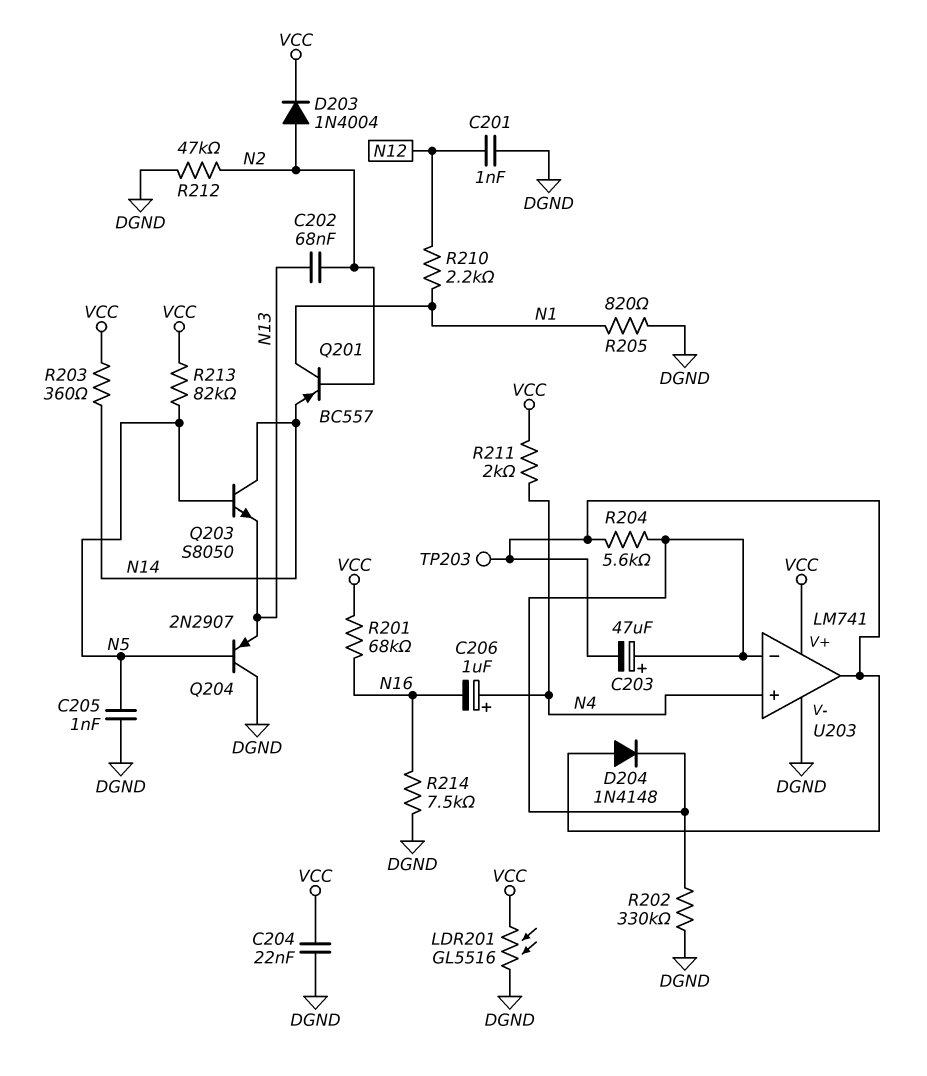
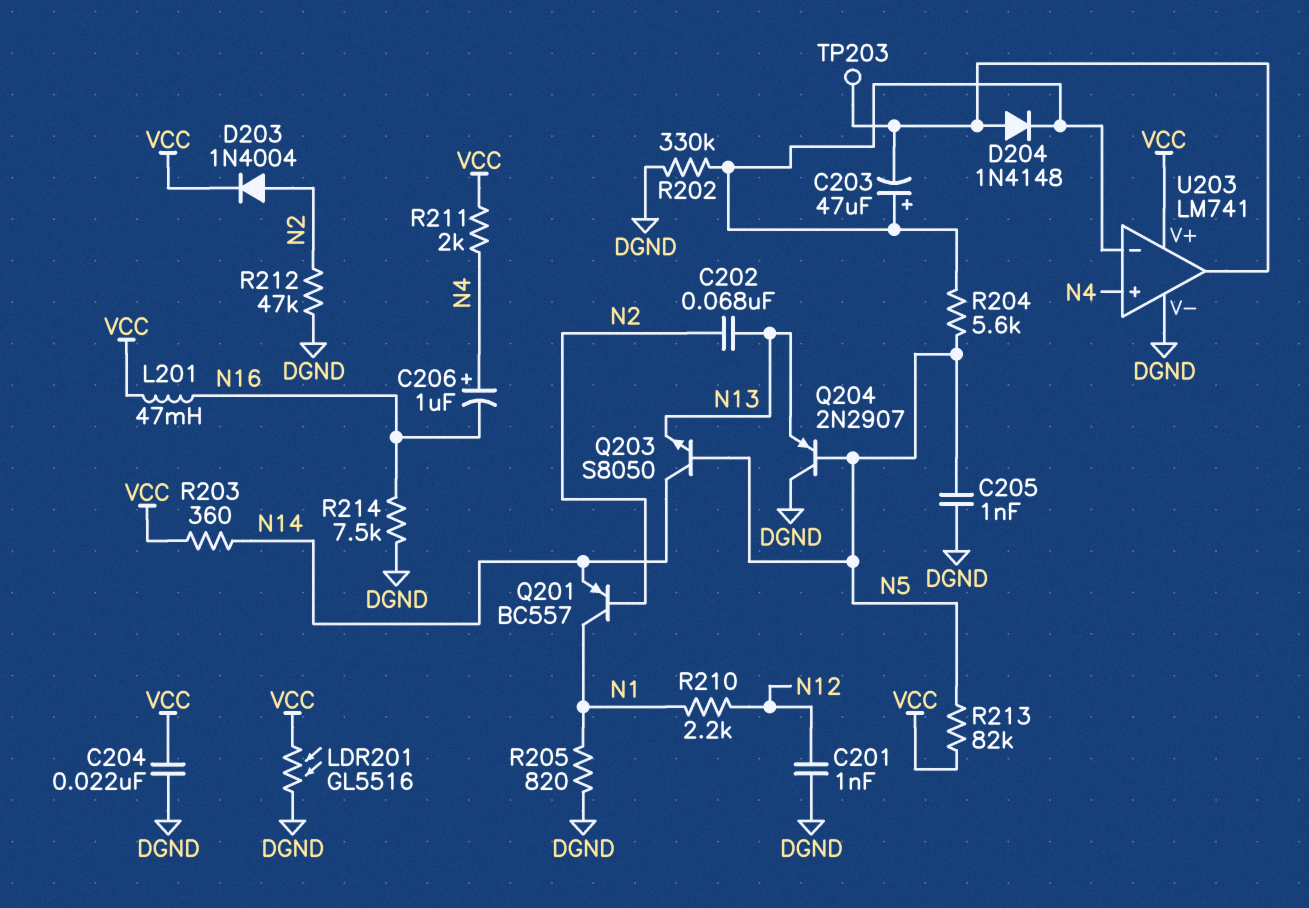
L201: none -> 47mH (N16, VCC)
R201: 68k (N16, VCC) -> none
R204: 5.6k (U203/in-, U203/out) -> 5.6k (N5, U203/in-)

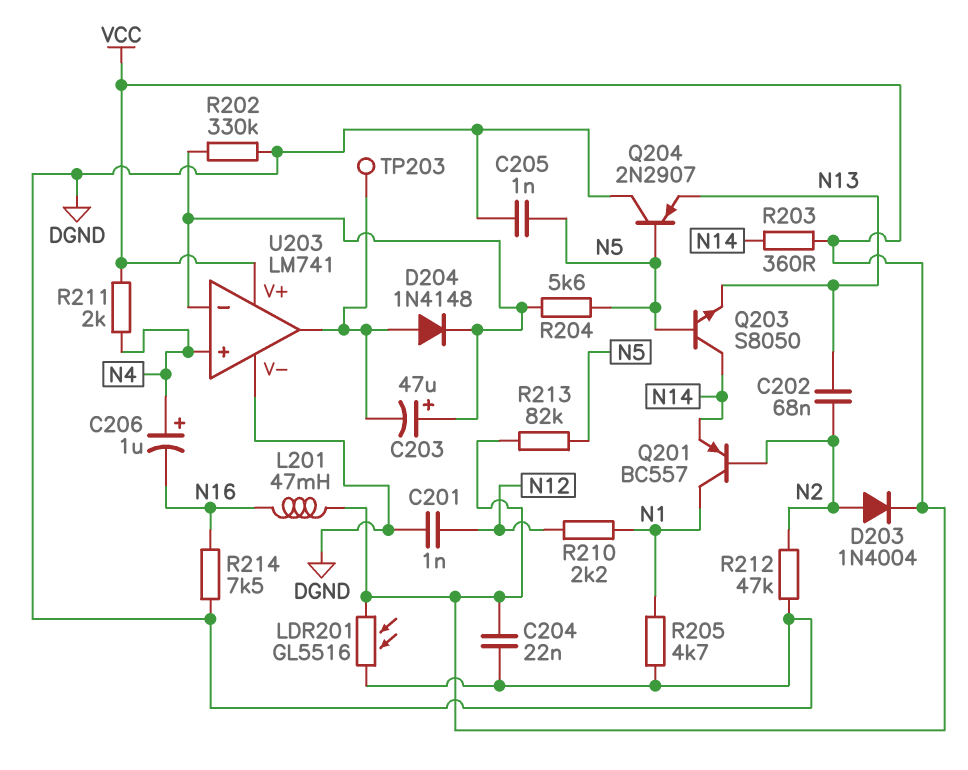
R205: 820 (DGND, N1) -> 4.7k (DGND, N1)

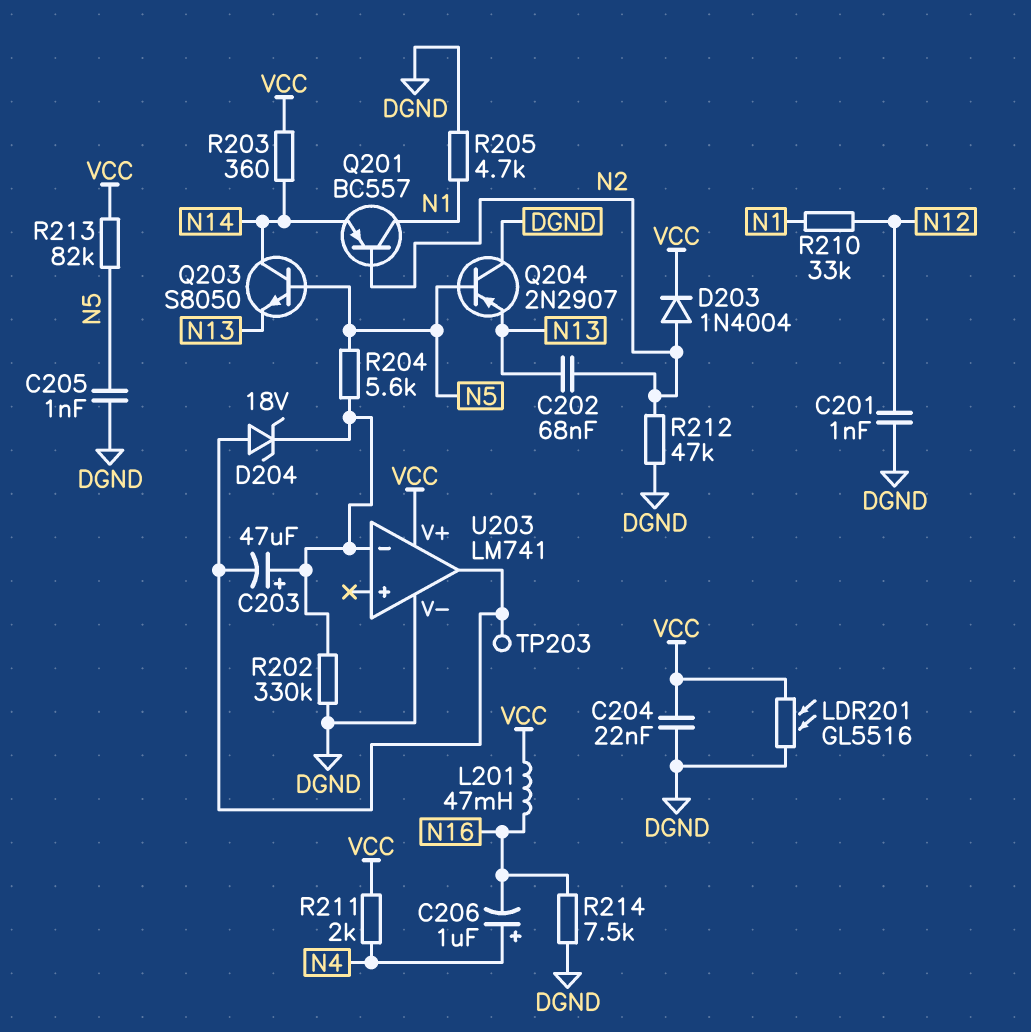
D204: diode 1N4148 (A U203/out, K U203/in-) -> zener 18V (A U203/out, K U203/in-)
R210: 2.2k (N1, N12) -> 33k (N1, N12)
U203 pin in+: N4 -> none

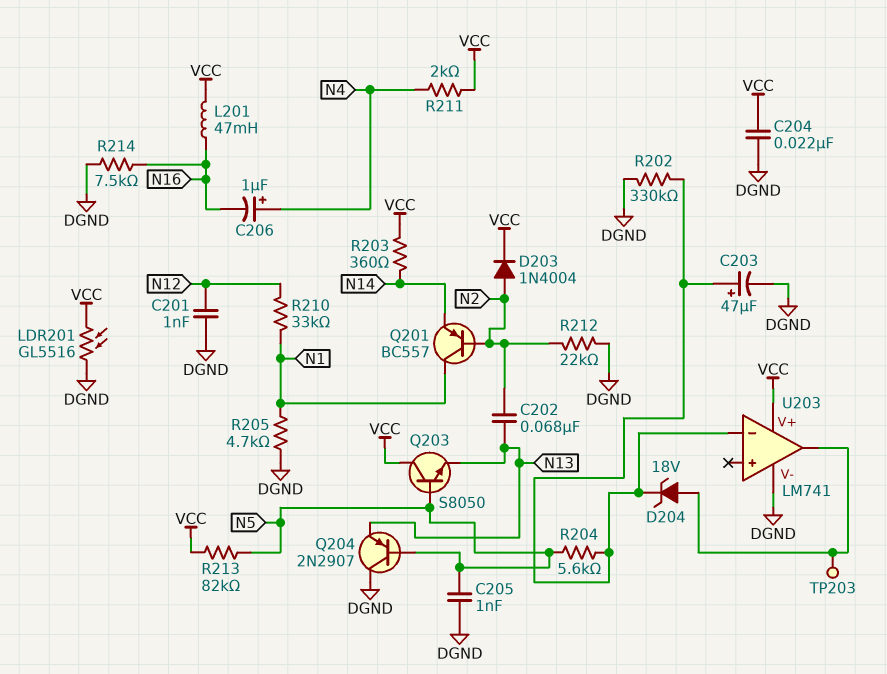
C203: 47uF (plus U203/in-, minus U203/out) -> 47uF (plus U203/in-, minus DGND)
Q203: NPN S8050 (B N5, C N14, E N13) -> NPN S8050 (B N5, C VCC, E N13)
R212: 47k (DGND, N2) -> 22k (DGND, N2)

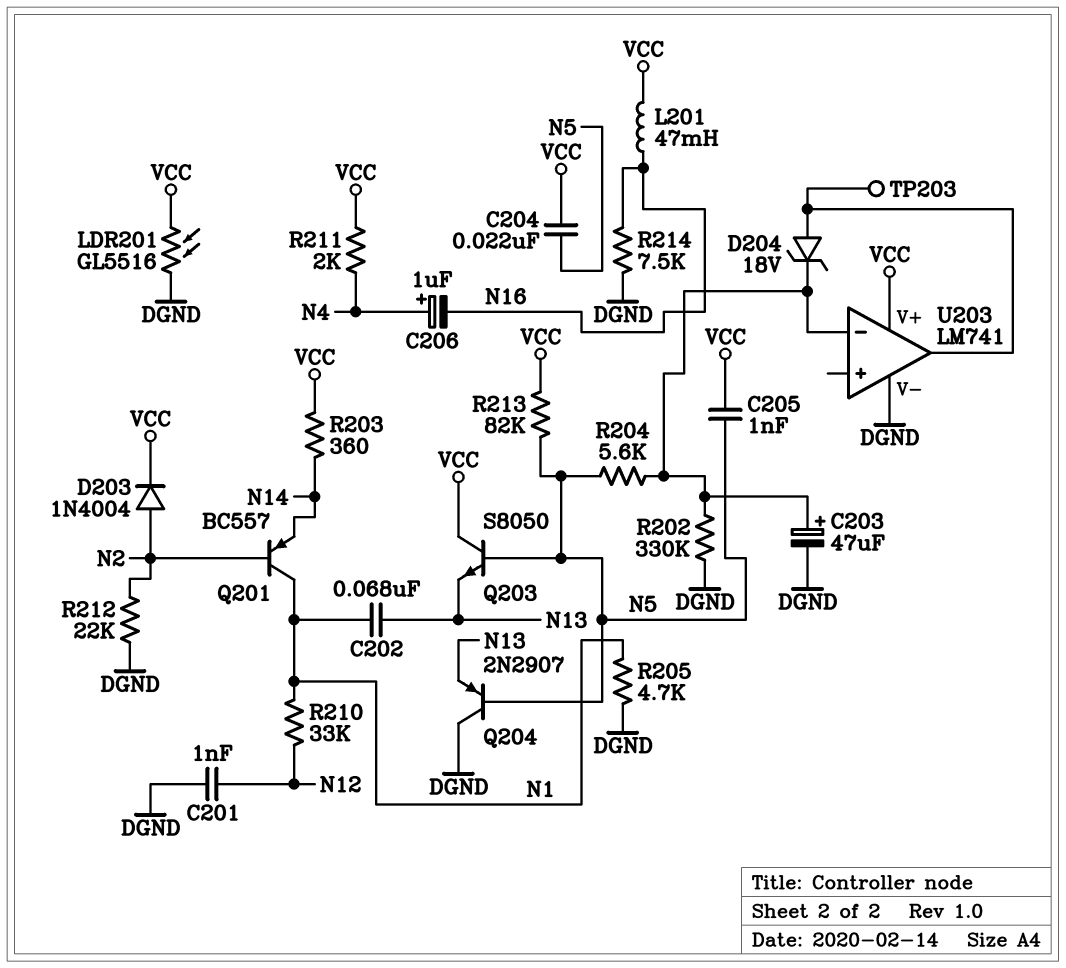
C202: 68nF (N2, N13) -> 68nF (N1, N13)
C204: 22nF (DGND, VCC) -> 22nF (N5, VCC)
C205: 1nF (DGND, N5) -> 1nF (N5, VCC)

